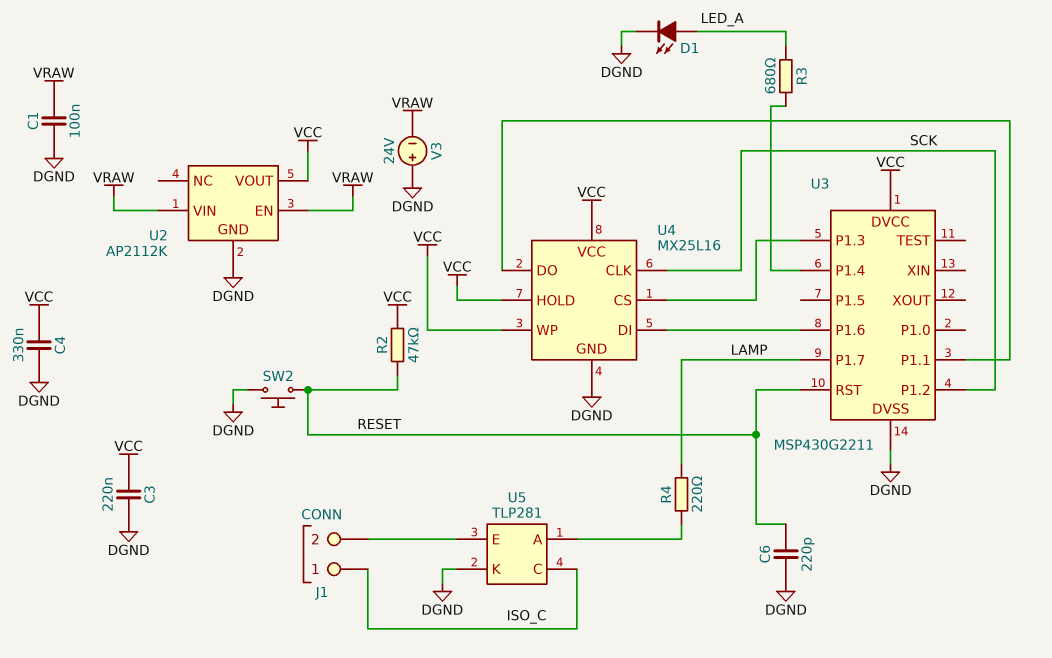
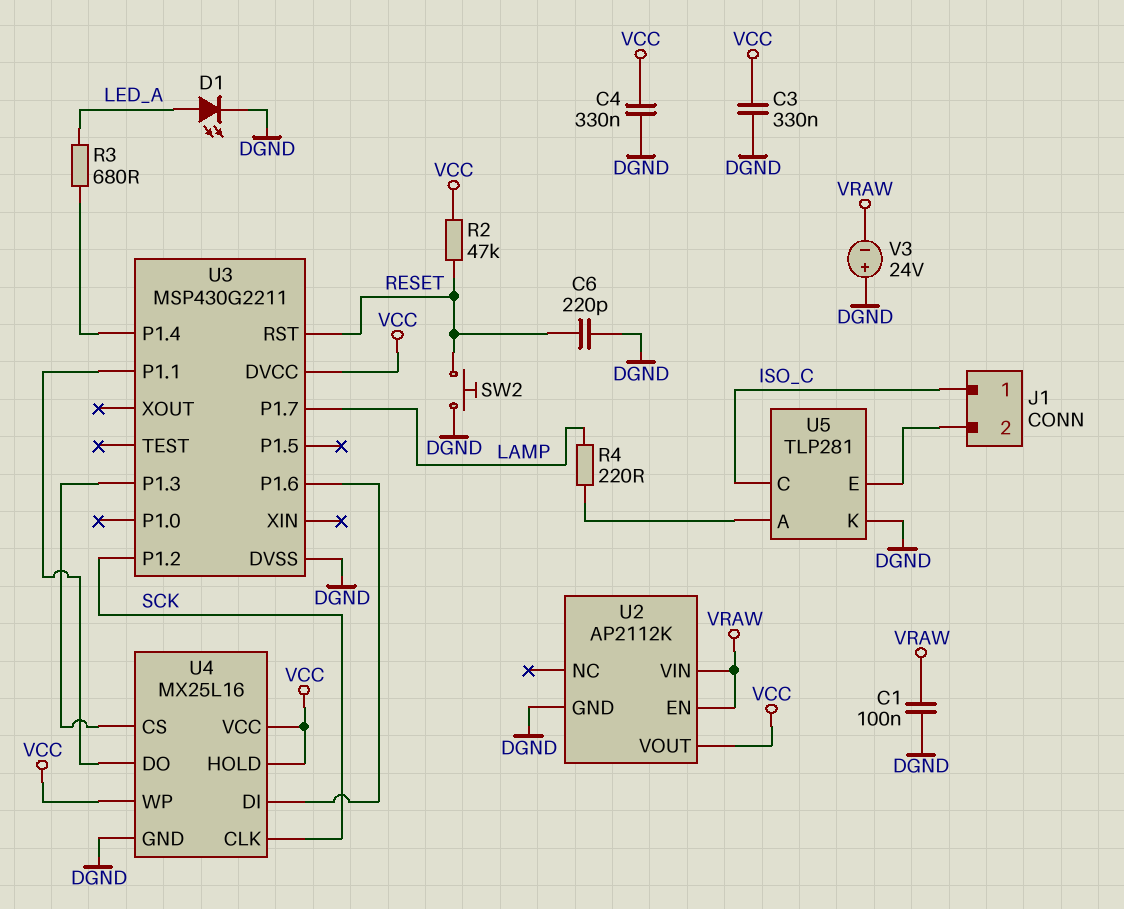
C3: 220nF (DGND, VCC) -> 330nF (DGND, VCC)

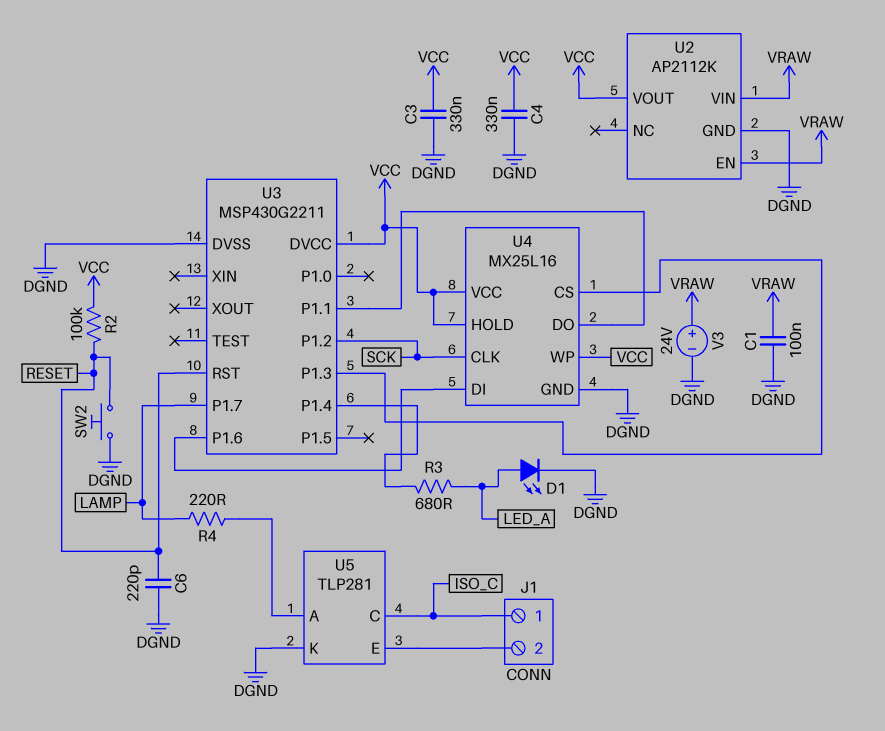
R2: 47k (RESET, VCC) -> 100k (RESET, VCC)
V3: 24V (plus DGND, minus VRAW) -> 24V (plus VRAW, minus DGND)

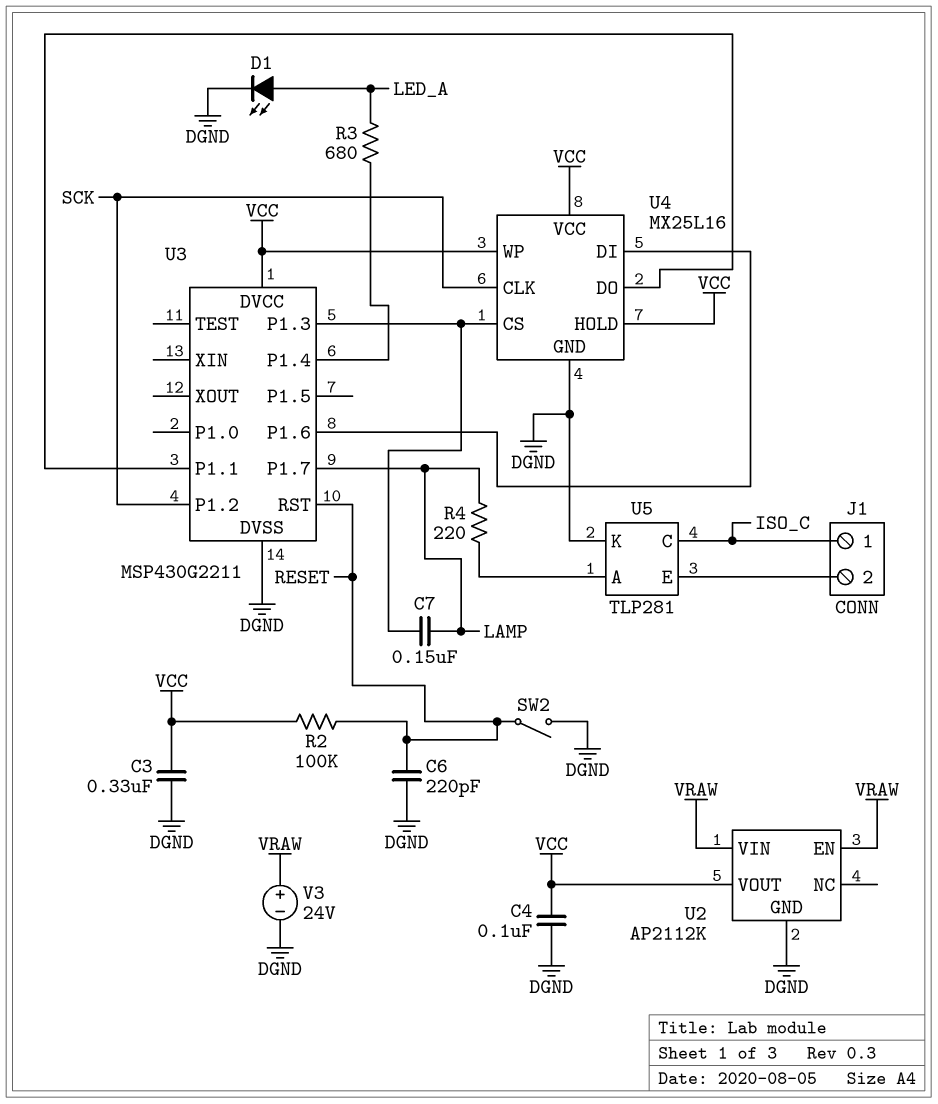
C1: 100nF (DGND, VRAW) -> none
C4: 330nF (DGND, VCC) -> 100nF (DGND, VCC)
C7: none -> 150nF (LAMP, U3/P1.3)
SW2: button (DGND, RESET) -> switch (DGND, RESET)

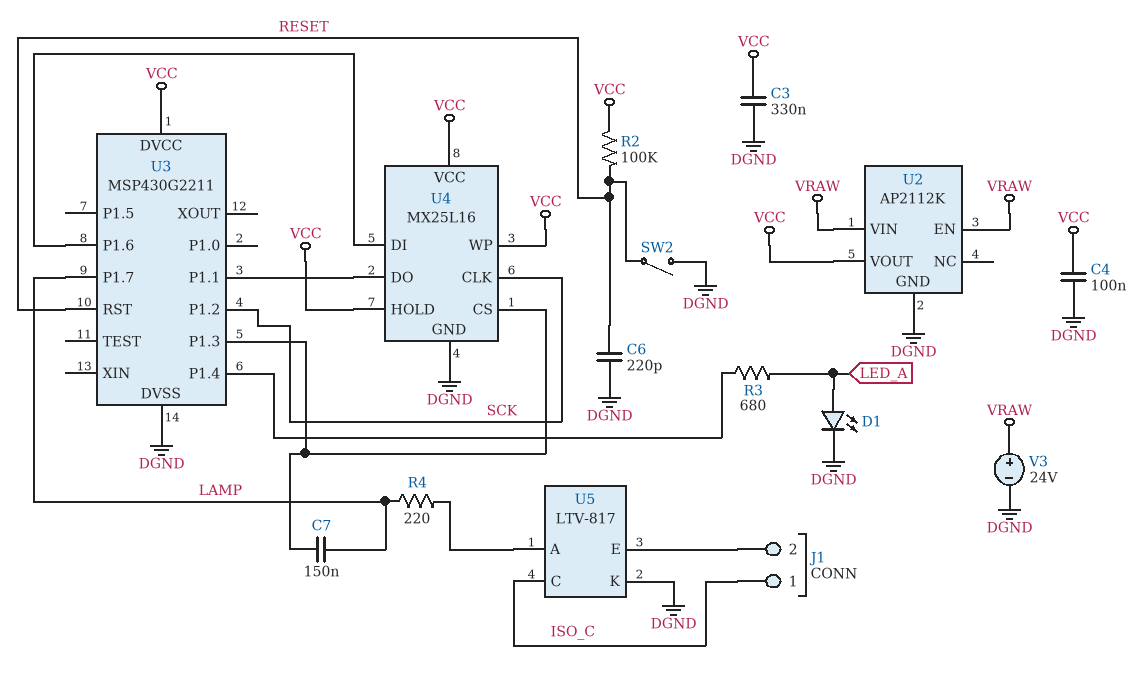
U5: TLP281 -> LTV-817

